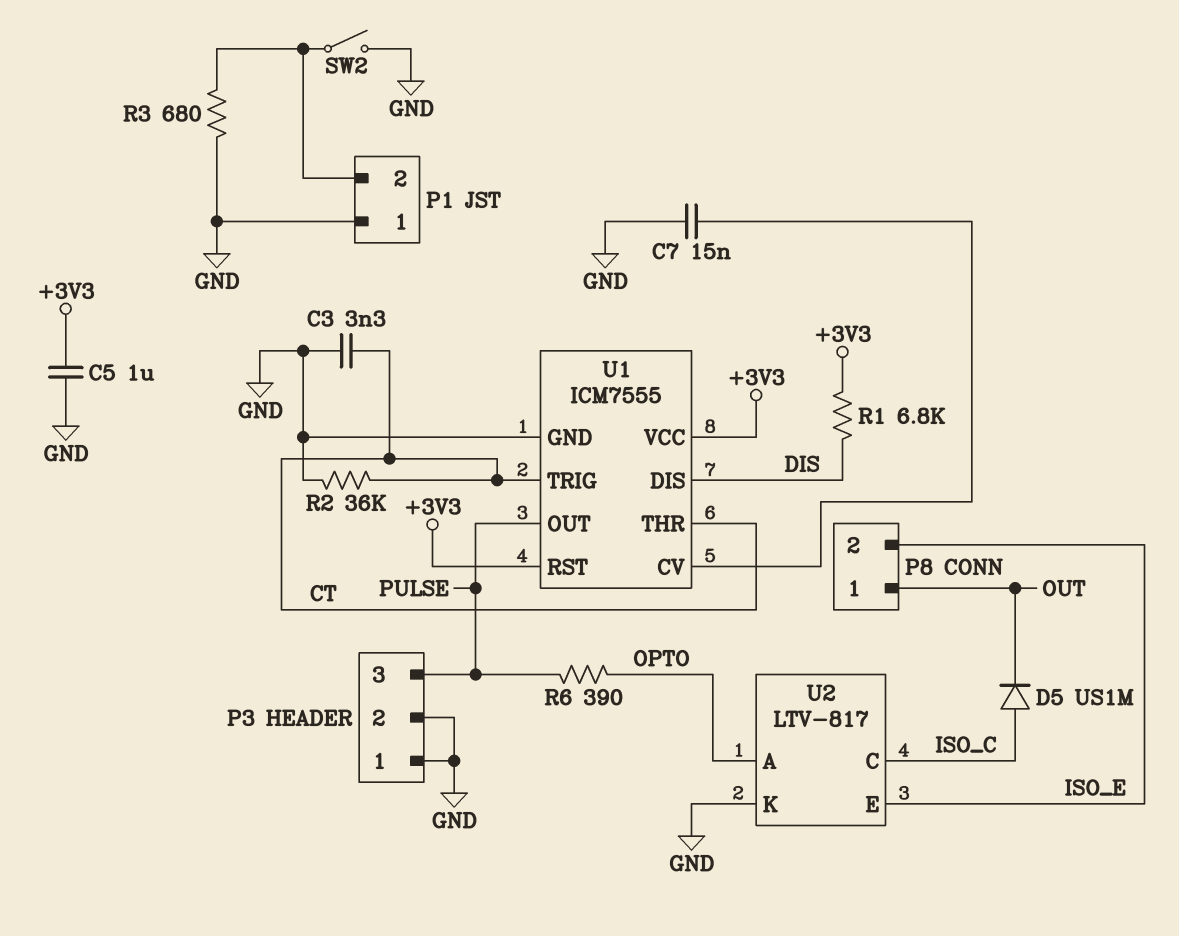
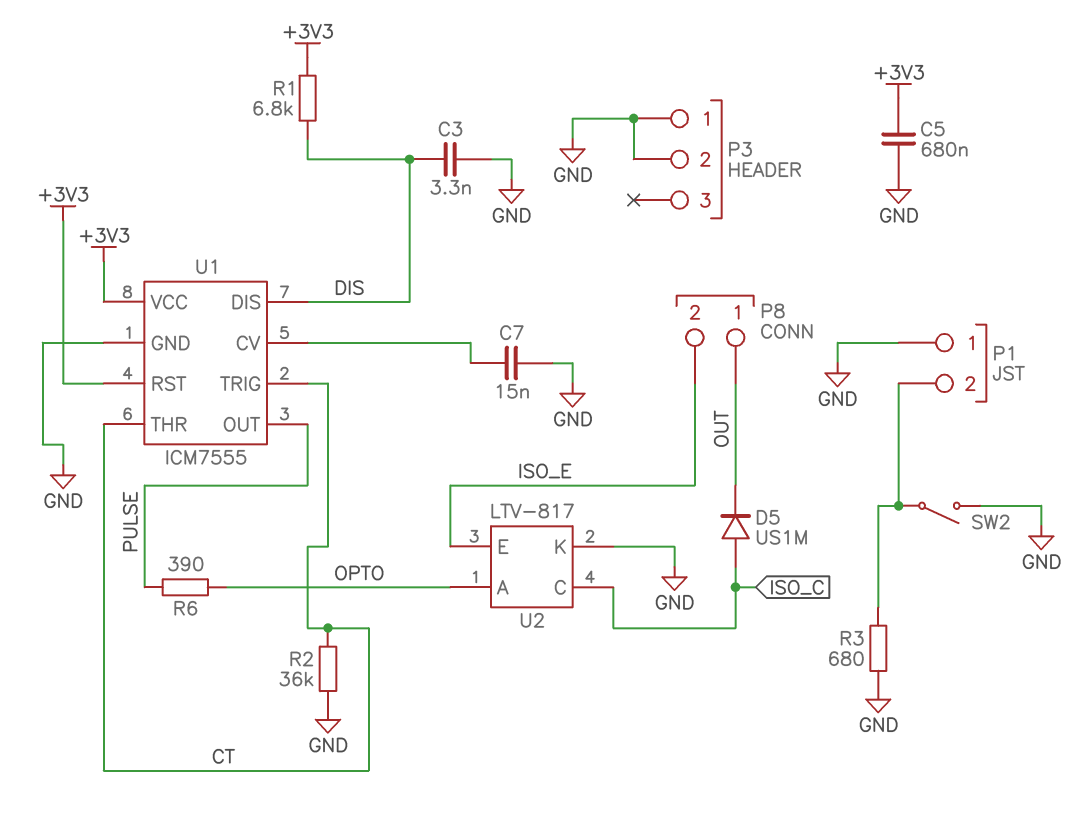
C3: 3.3nF (CT, GND) -> 3.3nF (DIS, GND)
C5: 1uF (+3V3, GND) -> 680nF (+3V3, GND)
P3 pin 3: PULSE -> none

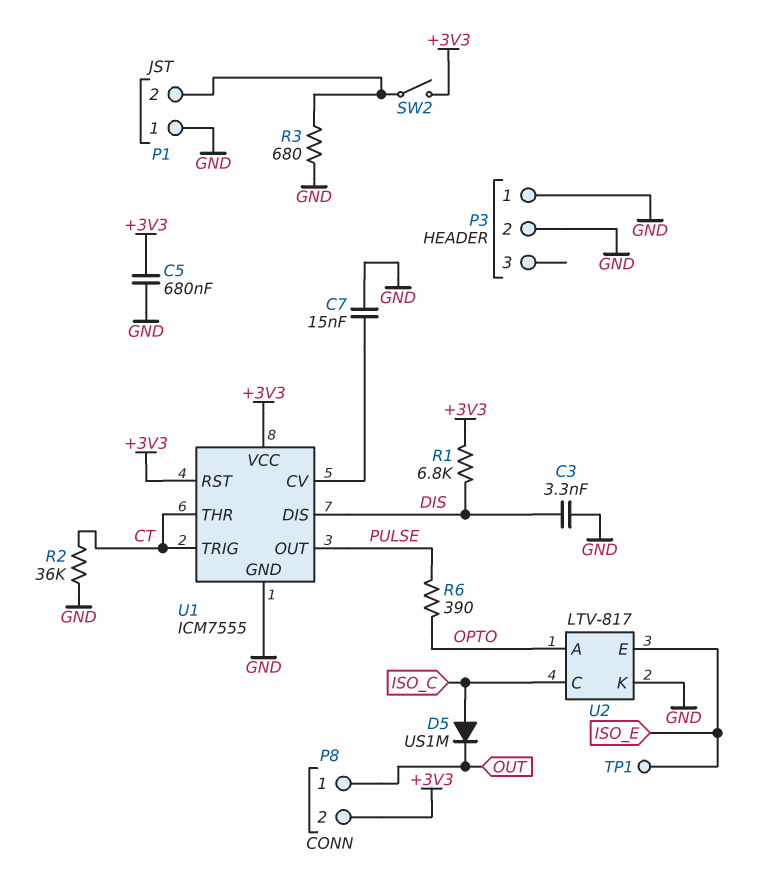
P8 pin 2: ISO_E -> +3V3
SW2: switch (GND, P1/2) -> switch (+3V3, P1/2)
TP1: none -> test point (ISO_E)

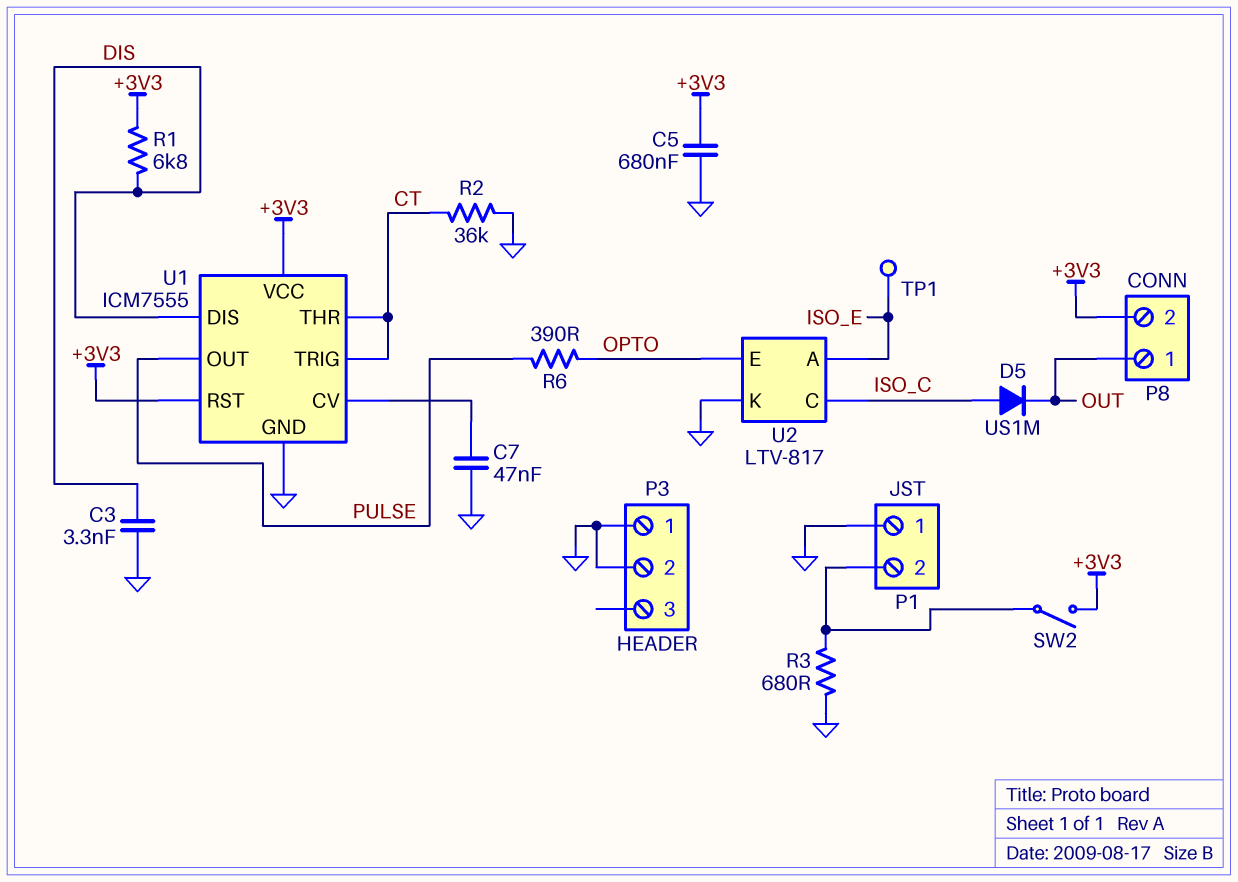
C7: 15nF (GND, U1/CV) -> 47nF (GND, U1/CV)
U2 pin A: OPTO -> ISO_E
U2 pin E: ISO_E -> OPTO

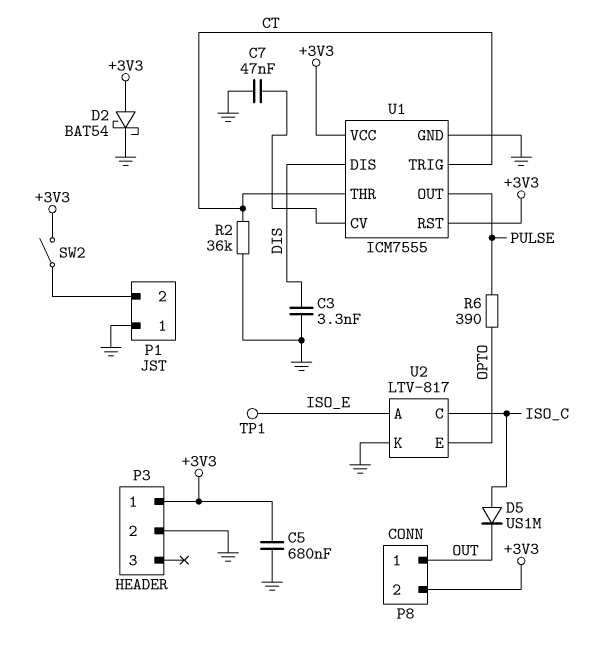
D2: none -> schottky BAT54 (A +3V3, K GND)
P3 pin 1: GND -> +3V3
R1: 6.8k (+3V3, DIS) -> none
R3: 680 (GND, P1/2) -> none

